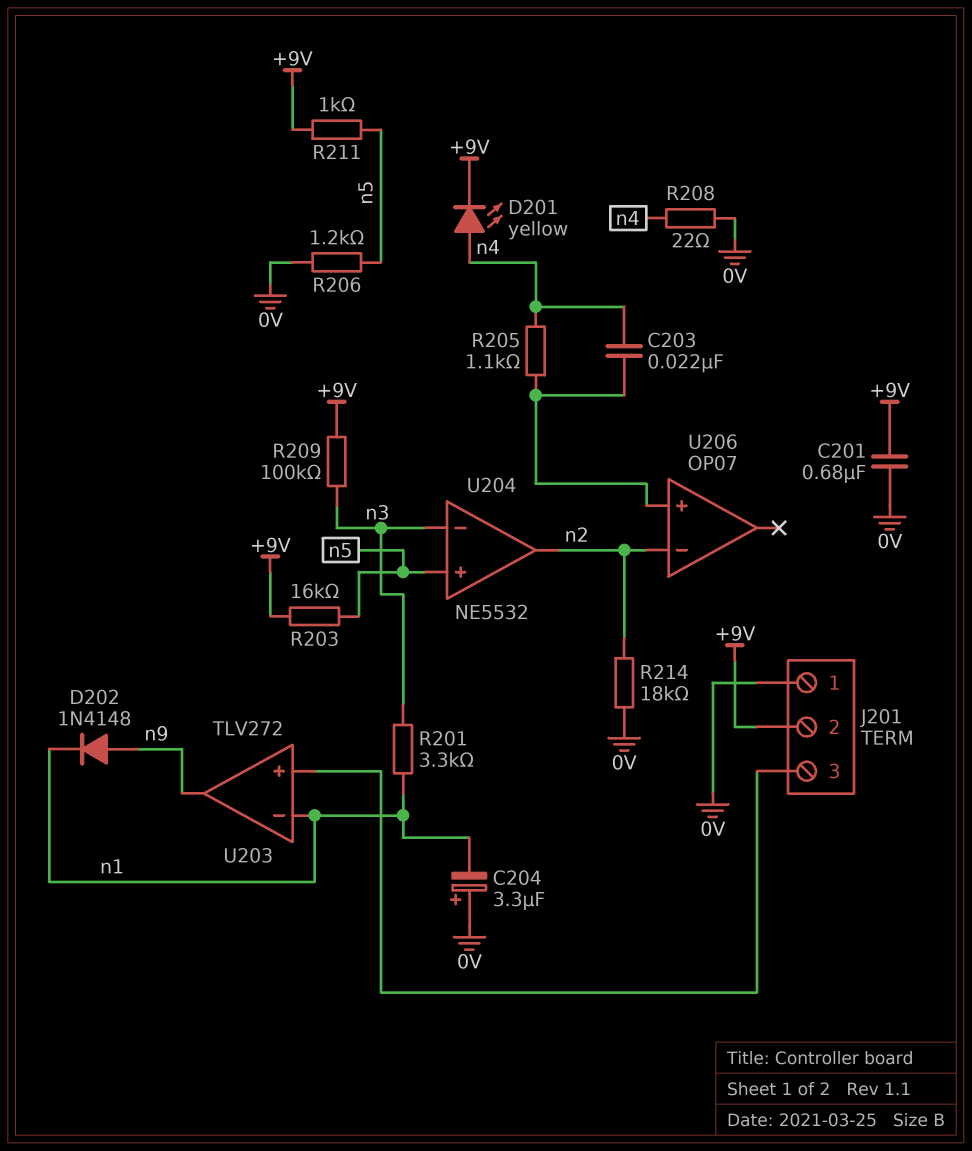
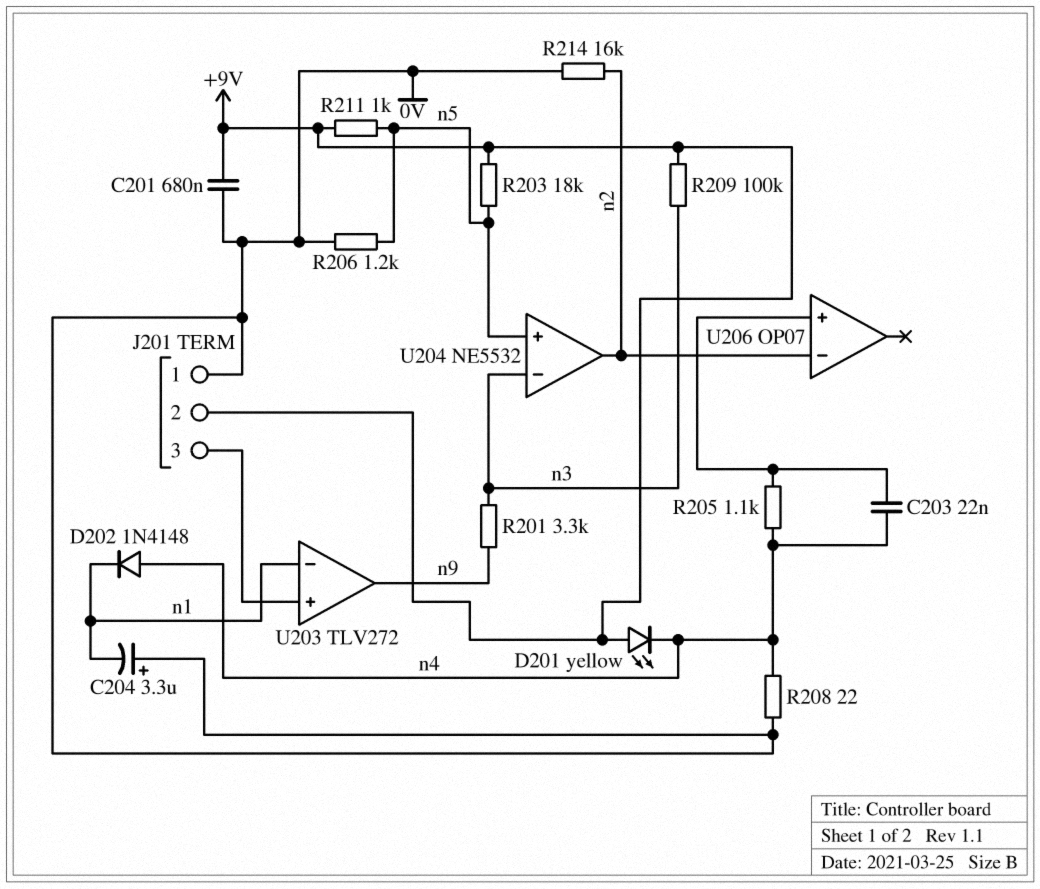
D201: LED yellow (A n4, K +9V) -> LED yellow (A +9V, K n4)
D202: diode 1N4148 (A n9, K n1) -> diode 1N4148 (A n4, K n1)
R201: 3.3k (n1, n3) -> 3.3k (n3, n9)
R203: 16k (+9V, n5) -> 18k (+9V, n5)
R214: 18k (0V, n2) -> 16k (0V, n2)

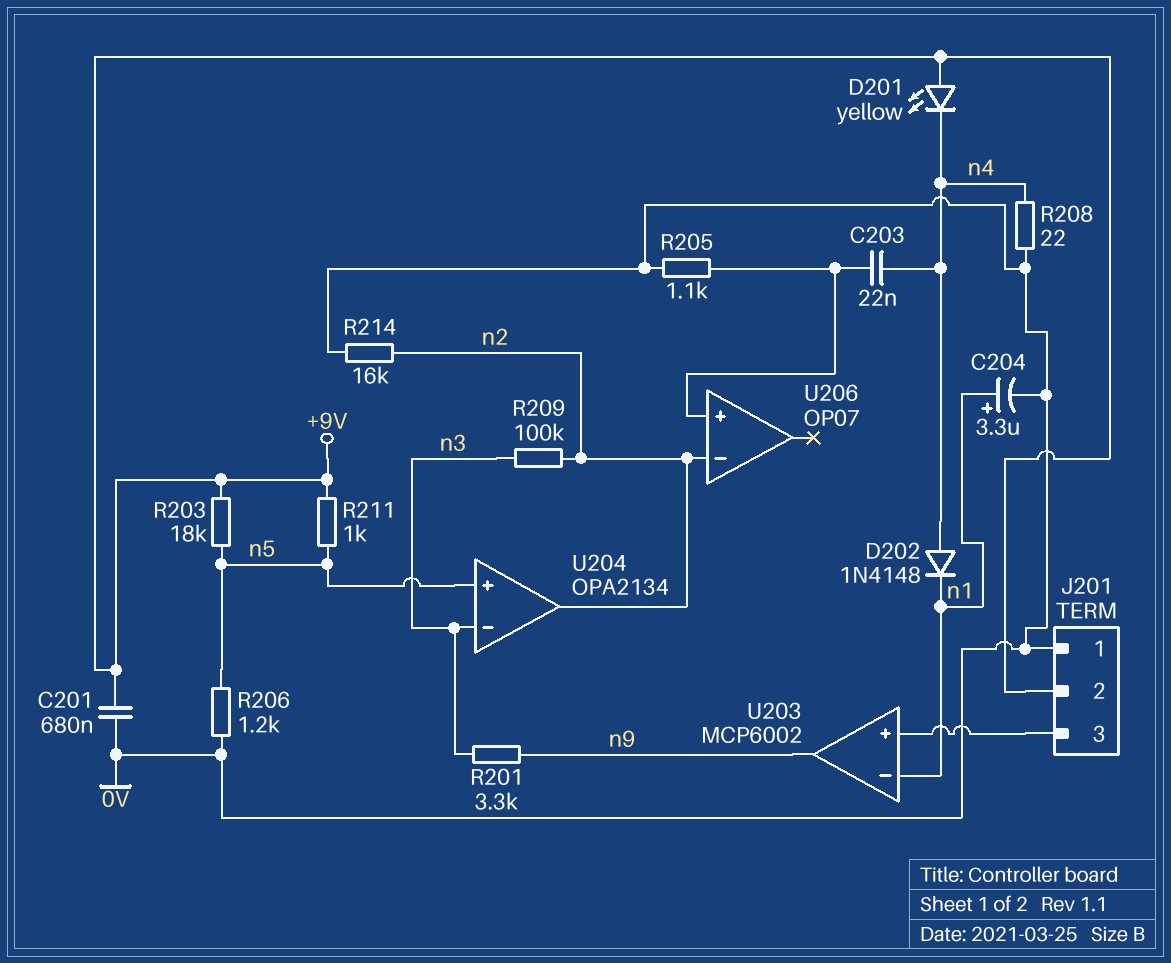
C204: 3.3uF (plus 0V, minus n1) -> 3.3uF (plus n1, minus 0V)
R205: 1.1k (U206/in+, n4) -> 1.1k (0V, U206/in+)
R209: 100k (+9V, n3) -> 100k (n2, n3)
U203: TLV272 -> MCP6002
U204: NE5532 -> OPA2134

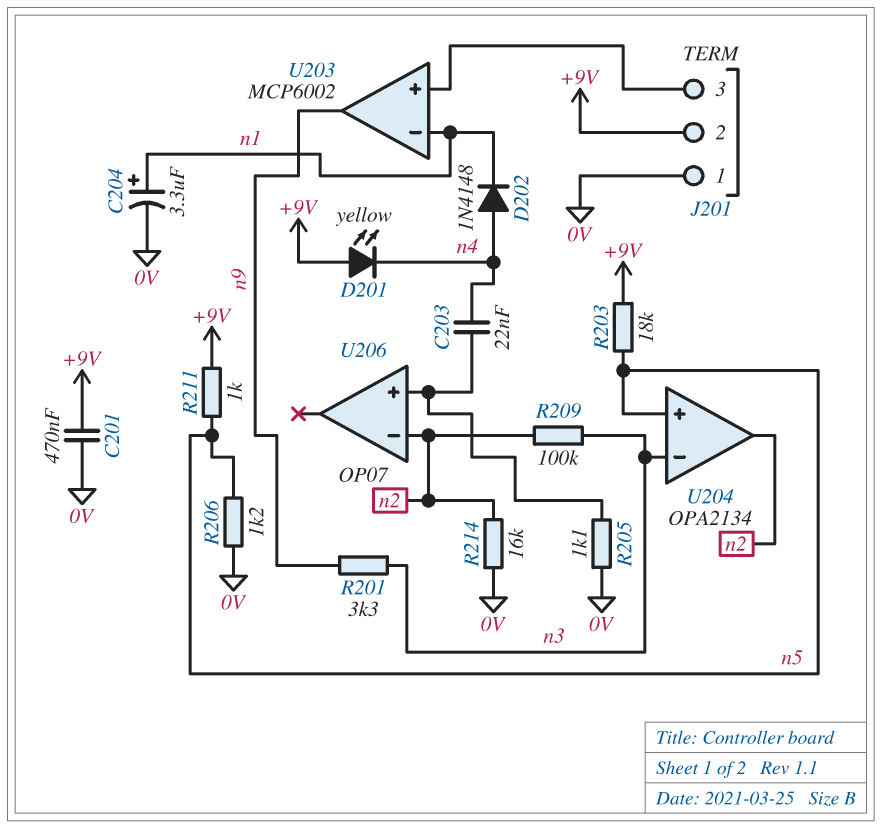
C201: 680nF (+9V, 0V) -> 470nF (+9V, 0V)
R208: 22 (0V, n4) -> none

